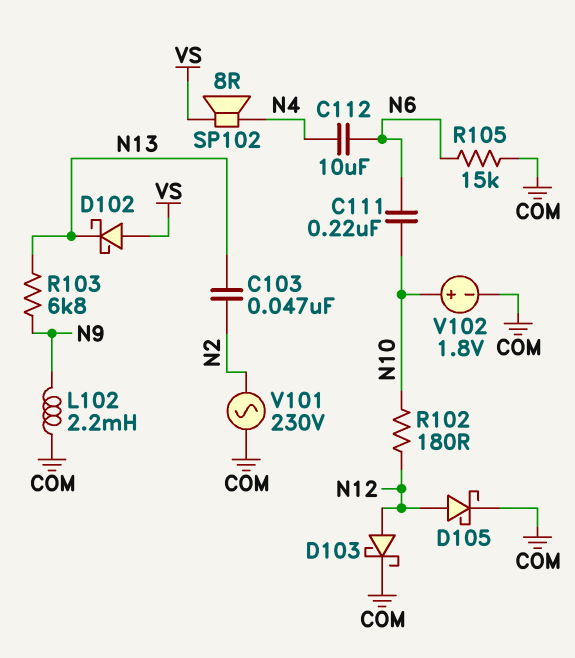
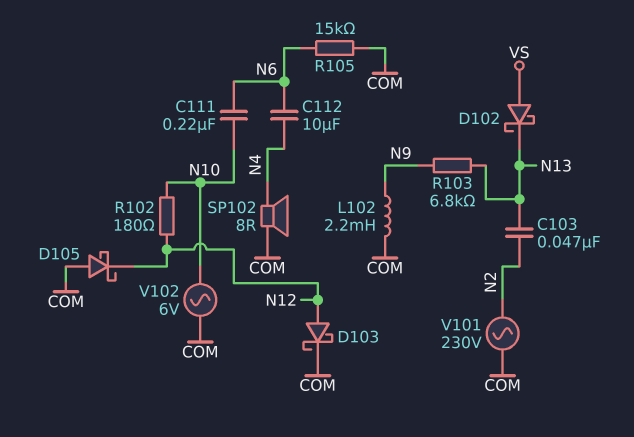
D105: schottky (A N12, K COM) -> schottky (A COM, K N12)
SP102: speaker 8R (N4, VS) -> speaker 8R (COM, N4)
V102: 1.8V (plus N10, minus COM) -> AC 6V (COM, N10)

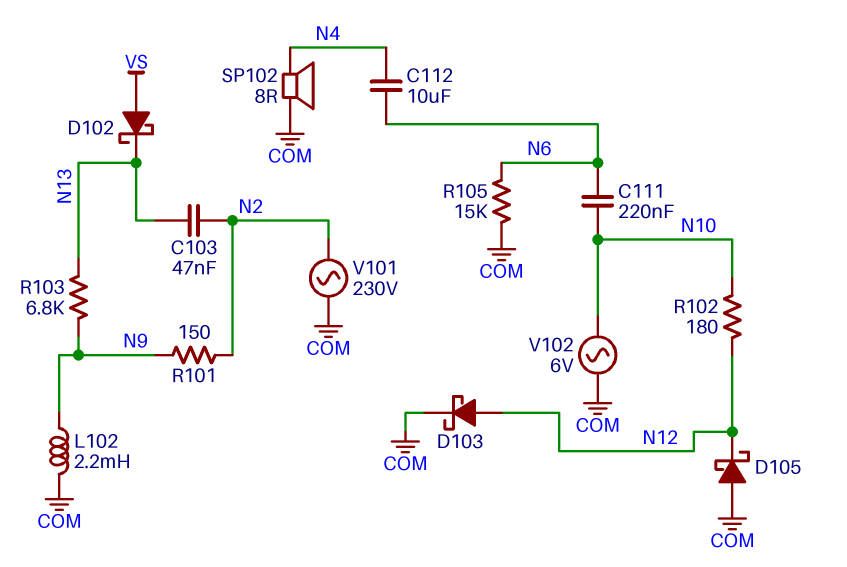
R101: none -> 150 (N2, N9)

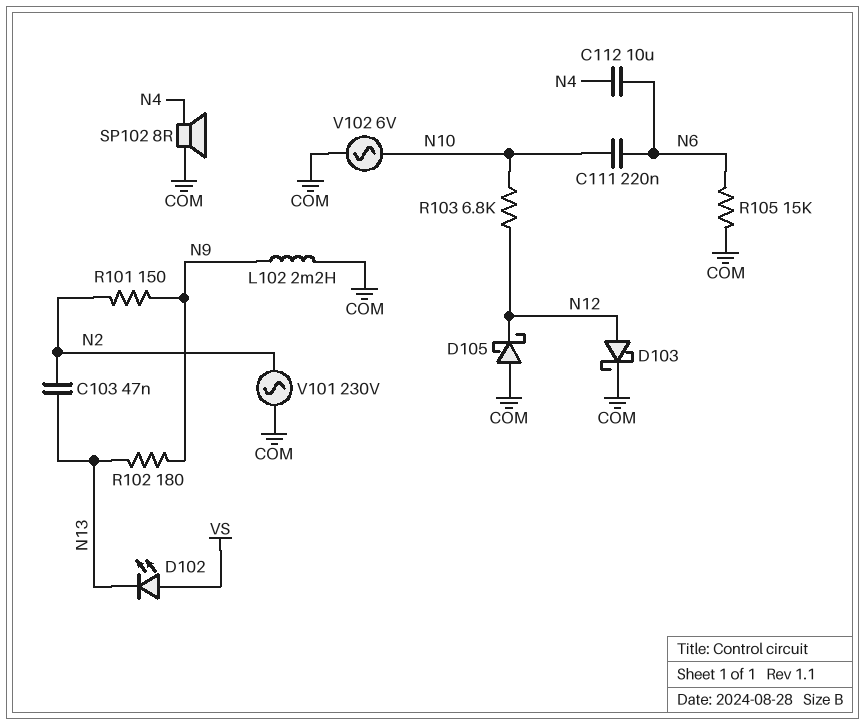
D102: schottky (A VS, K N13) -> LED (A VS, K N13)
R102: 180 (N10, N12) -> 180 (N9, N13)
R103: 6.8k (N9, N13) -> 6.8k (N10, N12)

